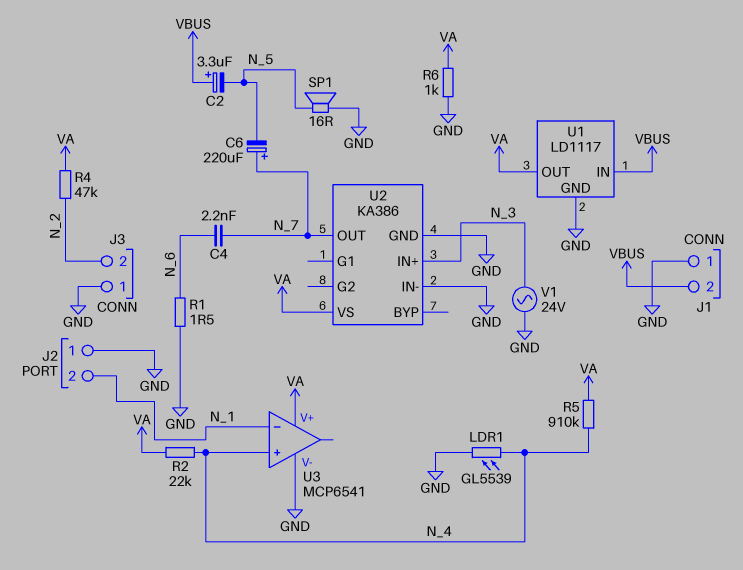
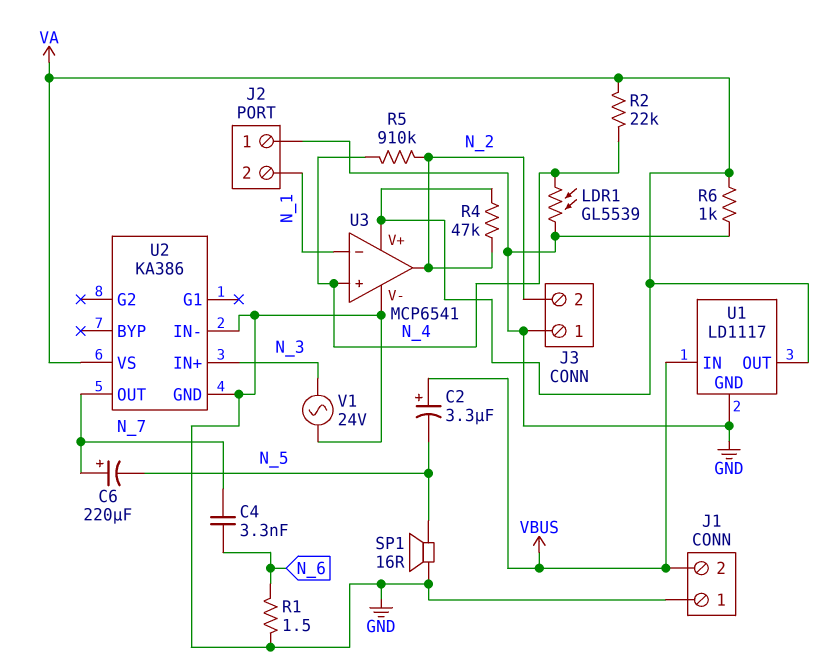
C4: 2.2nF (N_6, N_7) -> 3.3nF (N_6, N_7)
R5: 910k (N_4, VA) -> 910k (N_2, N_4)
U3 pin out: none -> N_2

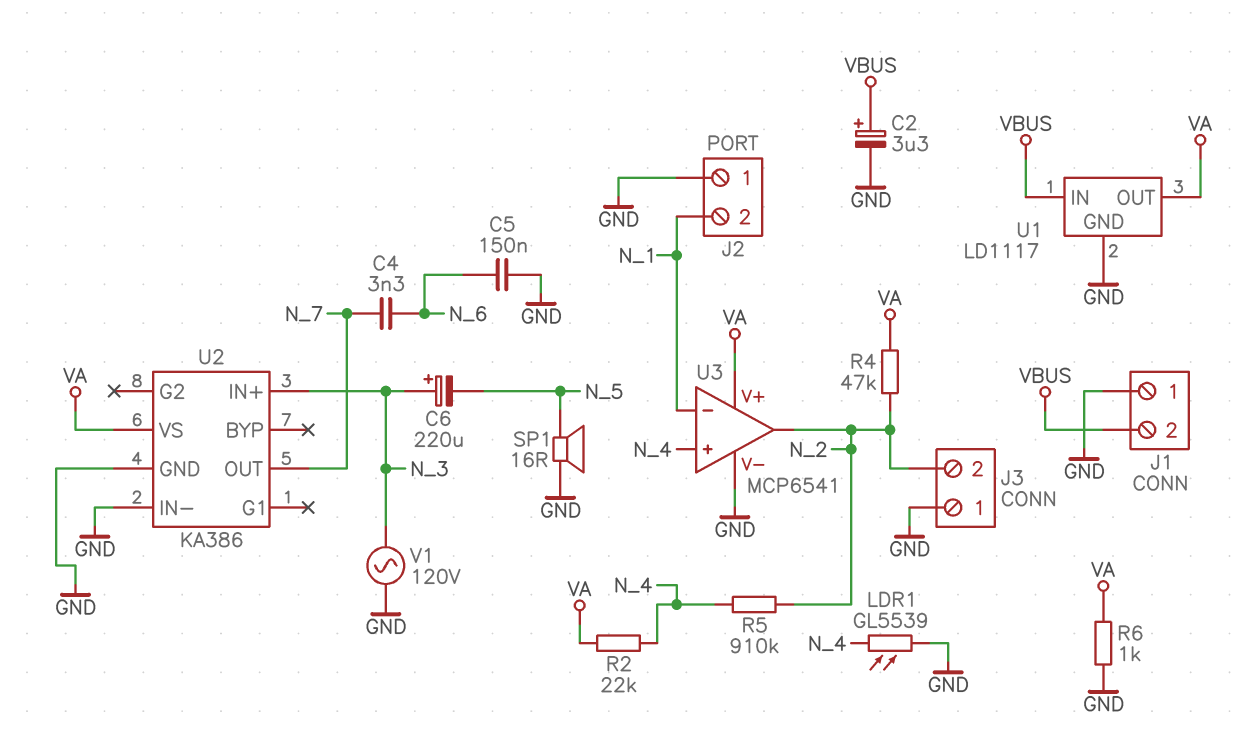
C2: 3.3uF (plus VBUS, minus N_5) -> 3.3uF (plus VBUS, minus GND)
C5: none -> 150nF (GND, N_6)
C6: 220uF (plus N_7, minus N_5) -> 220uF (plus N_3, minus N_5)
R1: 1.5 (GND, N_6) -> none
V1: AC 24V (GND, N_3) -> AC 120V (GND, N_3)

